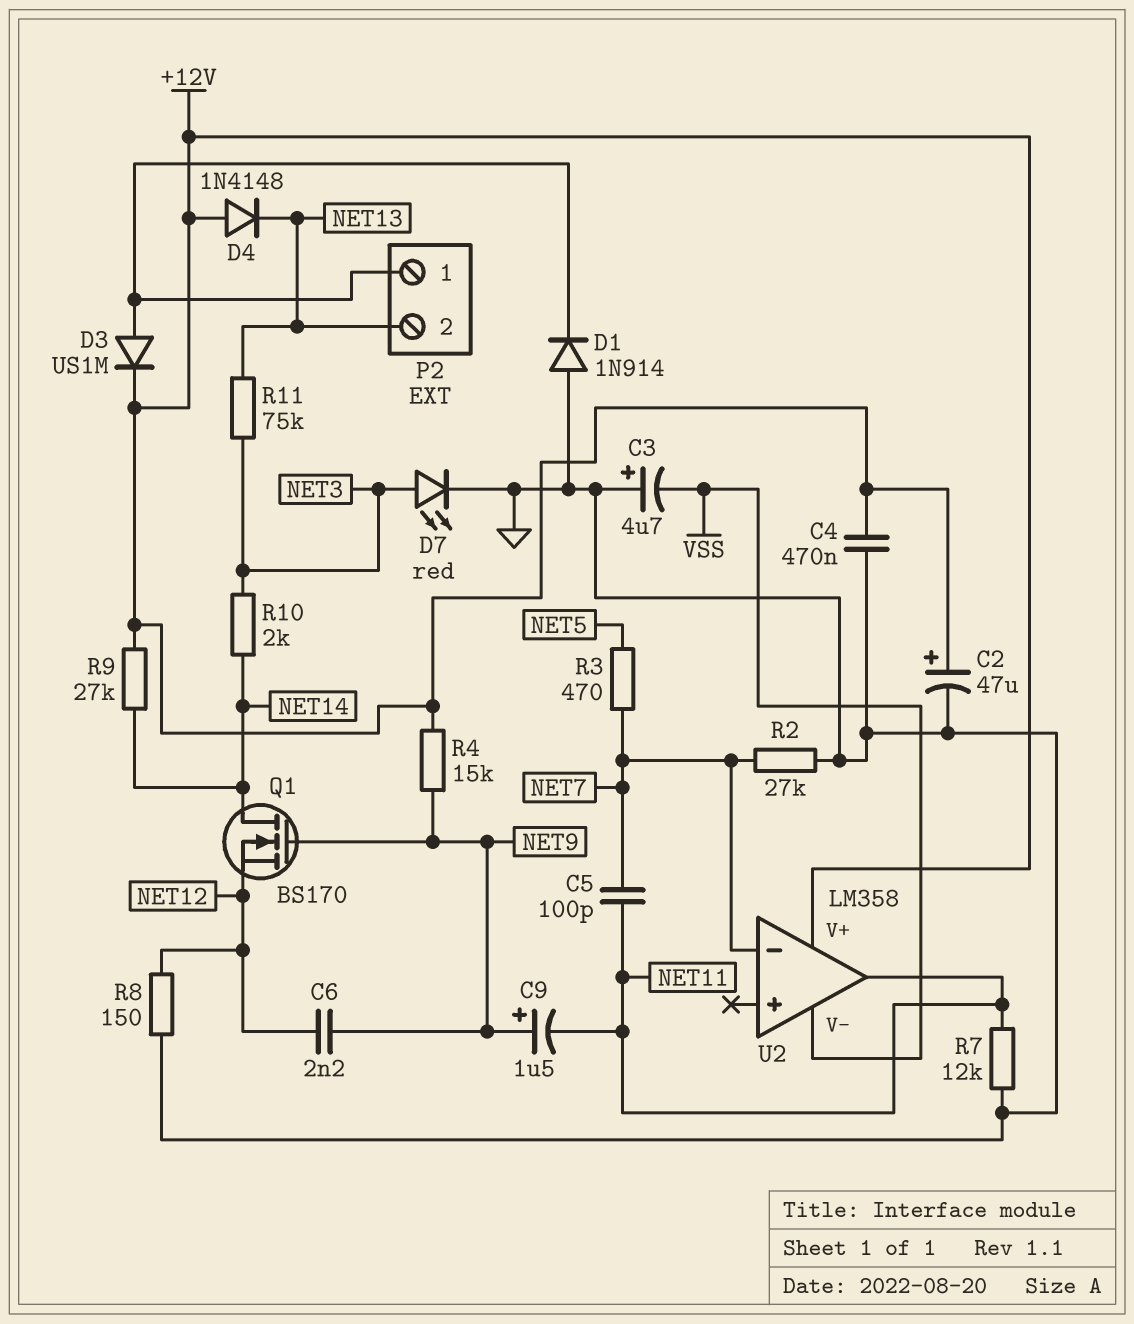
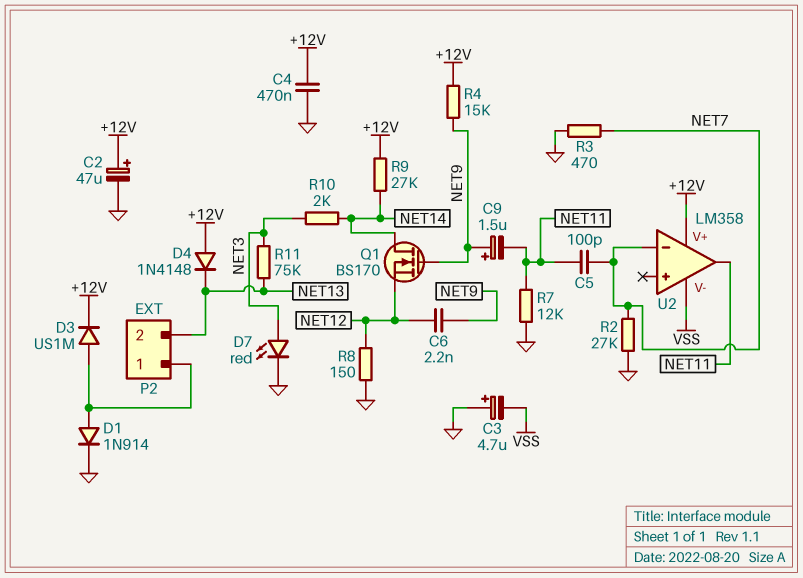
D1: diode 1N914 (A GND, K P2/1) -> diode 1N914 (A P2/1, K GND)
R3: 470 (NET5, NET7) -> 470 (GND, NET7)

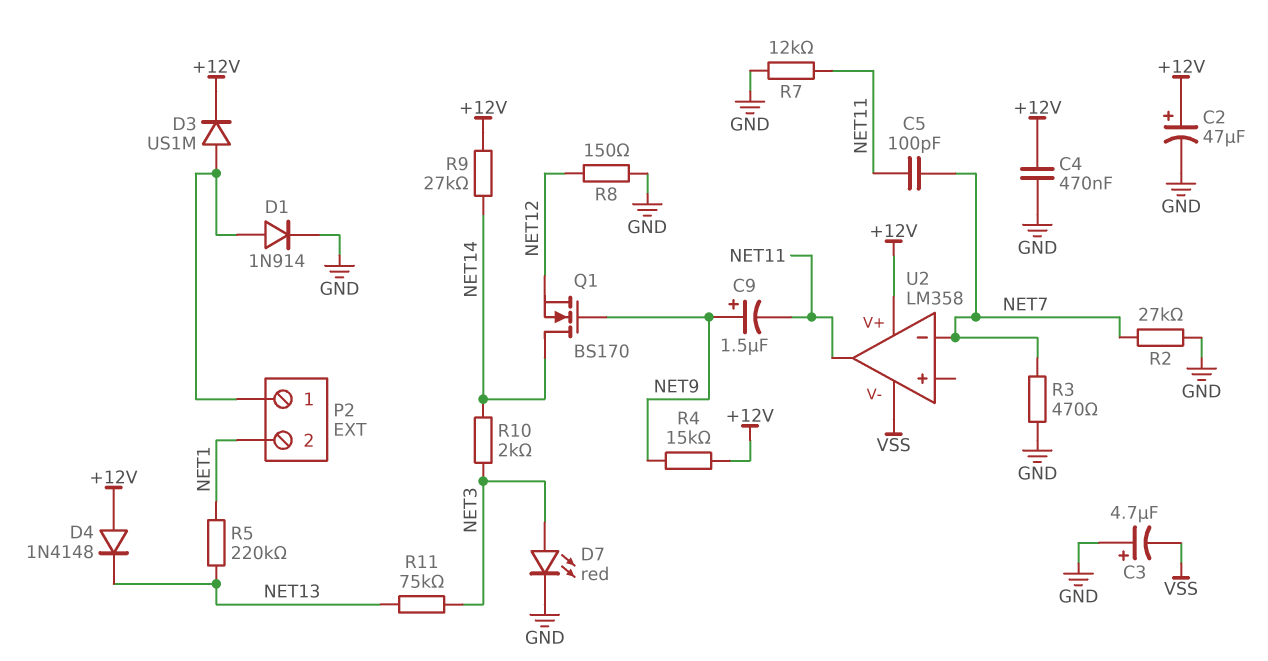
C6: 2.2nF (NET9, NET12) -> none
P2 pin 2: NET13 -> NET1
R5: none -> 220k (NET1, NET13)

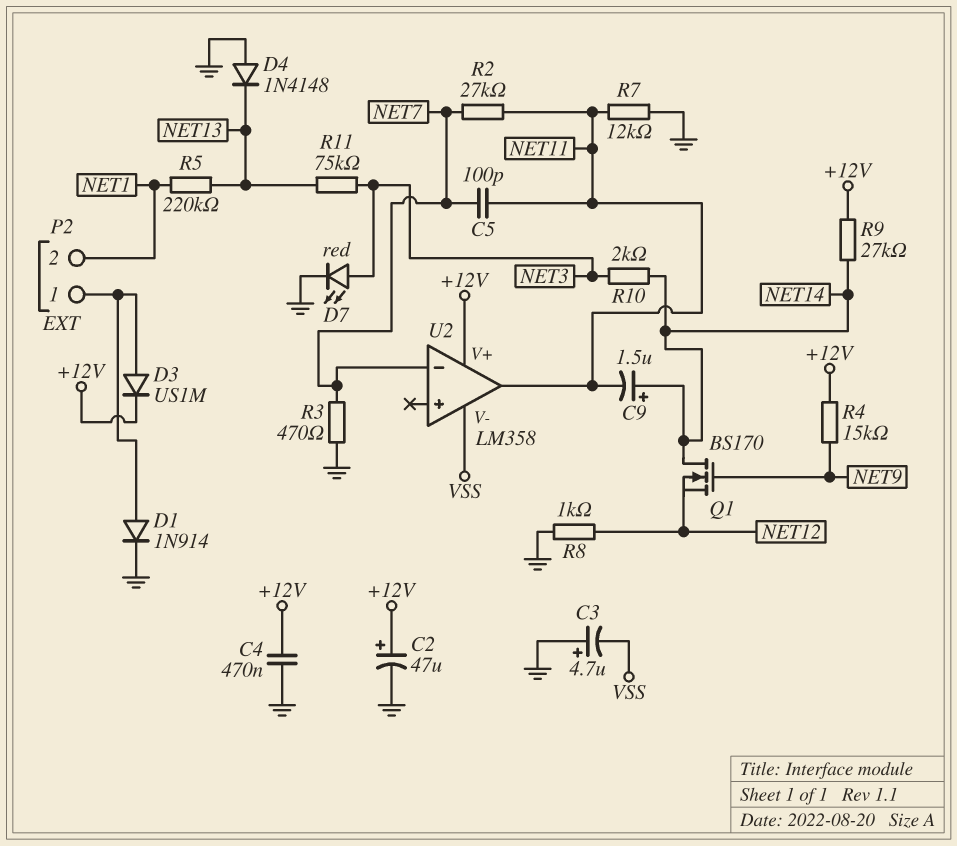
C9: 1.5uF (plus NET9, minus NET11) -> 1.5uF (plus NET14, minus NET11)
D4: diode 1N4148 (A +12V, K NET13) -> diode 1N4148 (A GND, K NET13)
R2: 27k (GND, NET7) -> 27k (NET7, NET11)
R8: 150 (GND, NET12) -> 1k (GND, NET12)

